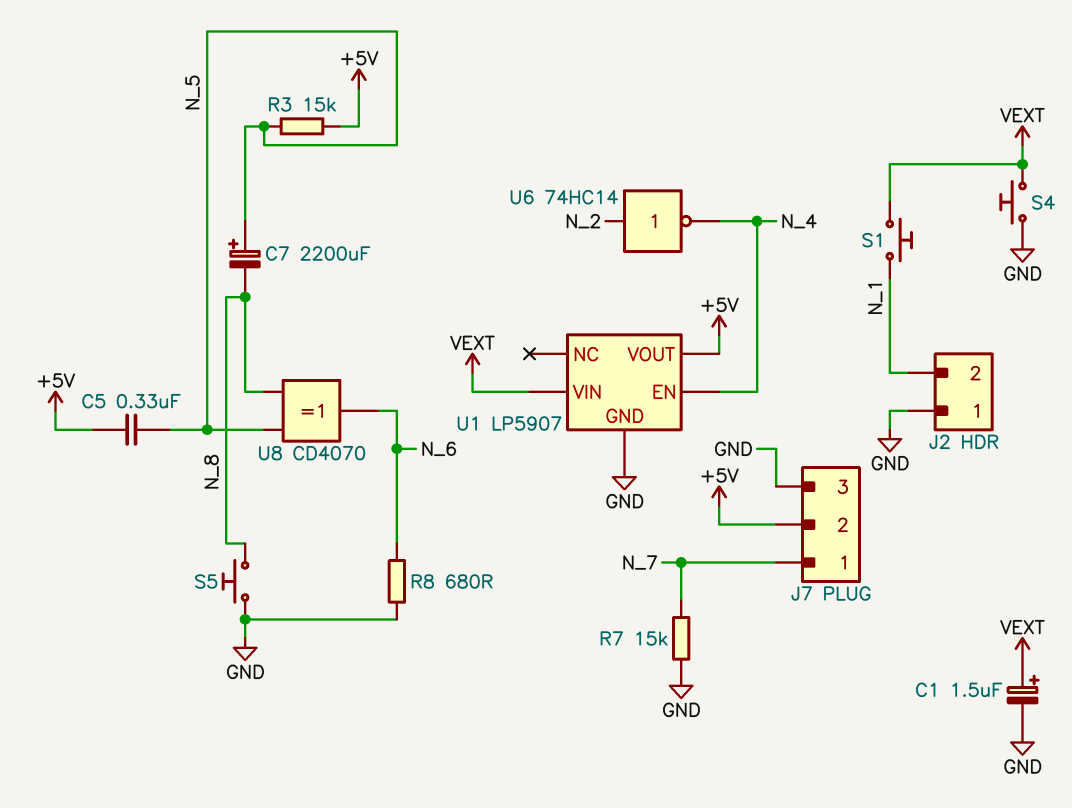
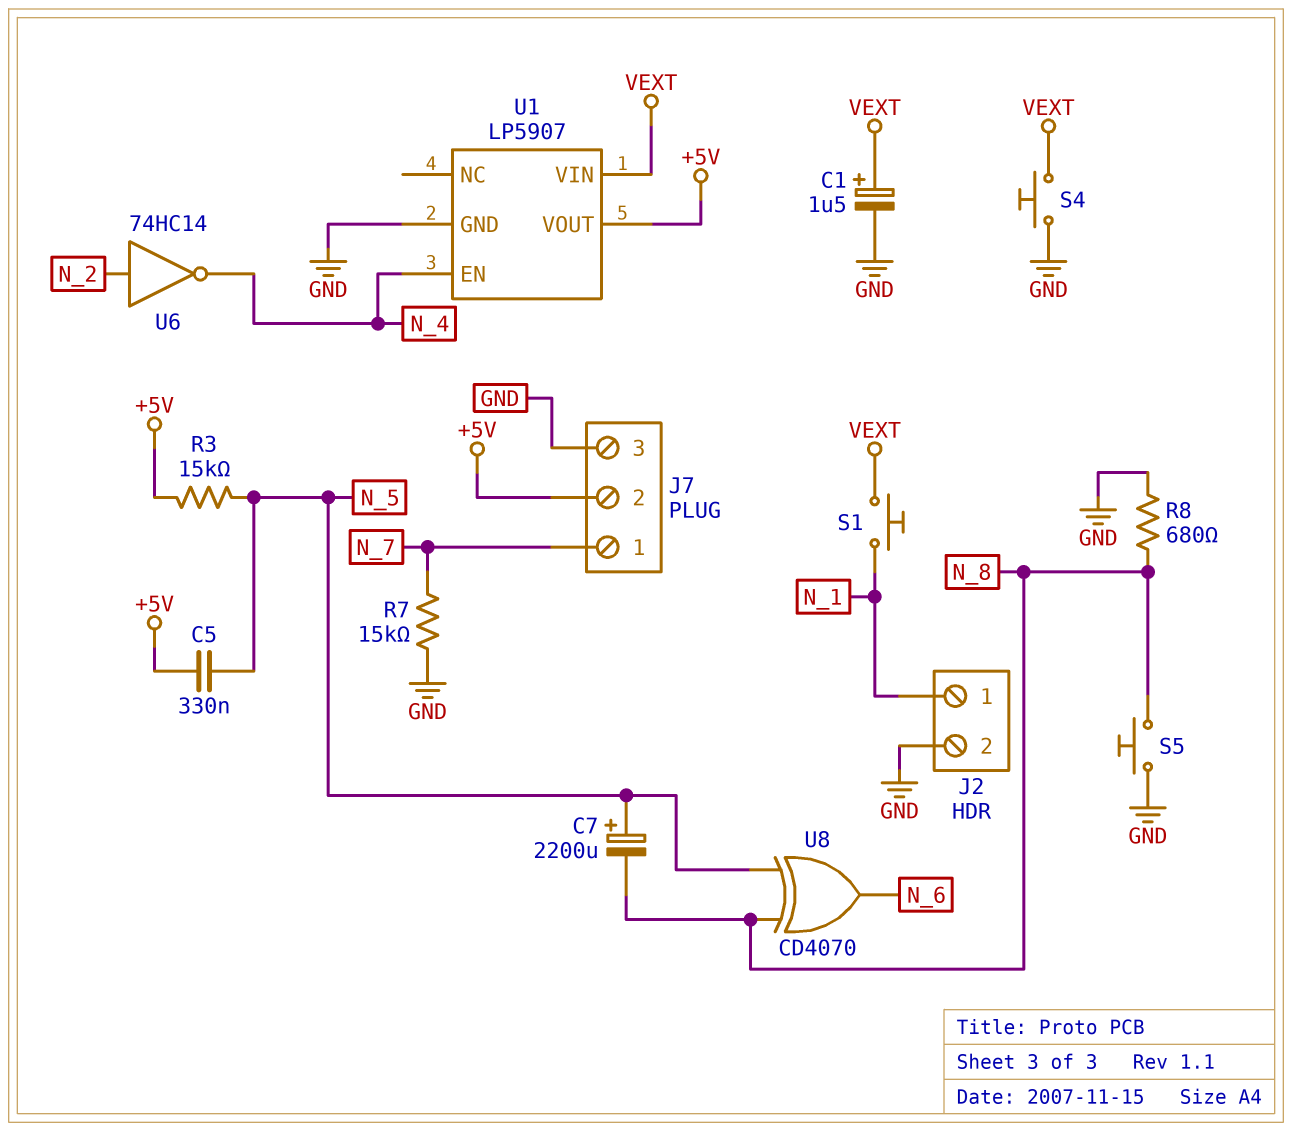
J2 pin 1: GND -> N_1
J2 pin 2: N_1 -> GND
R8: 680 (GND, N_6) -> 680 (GND, N_8)

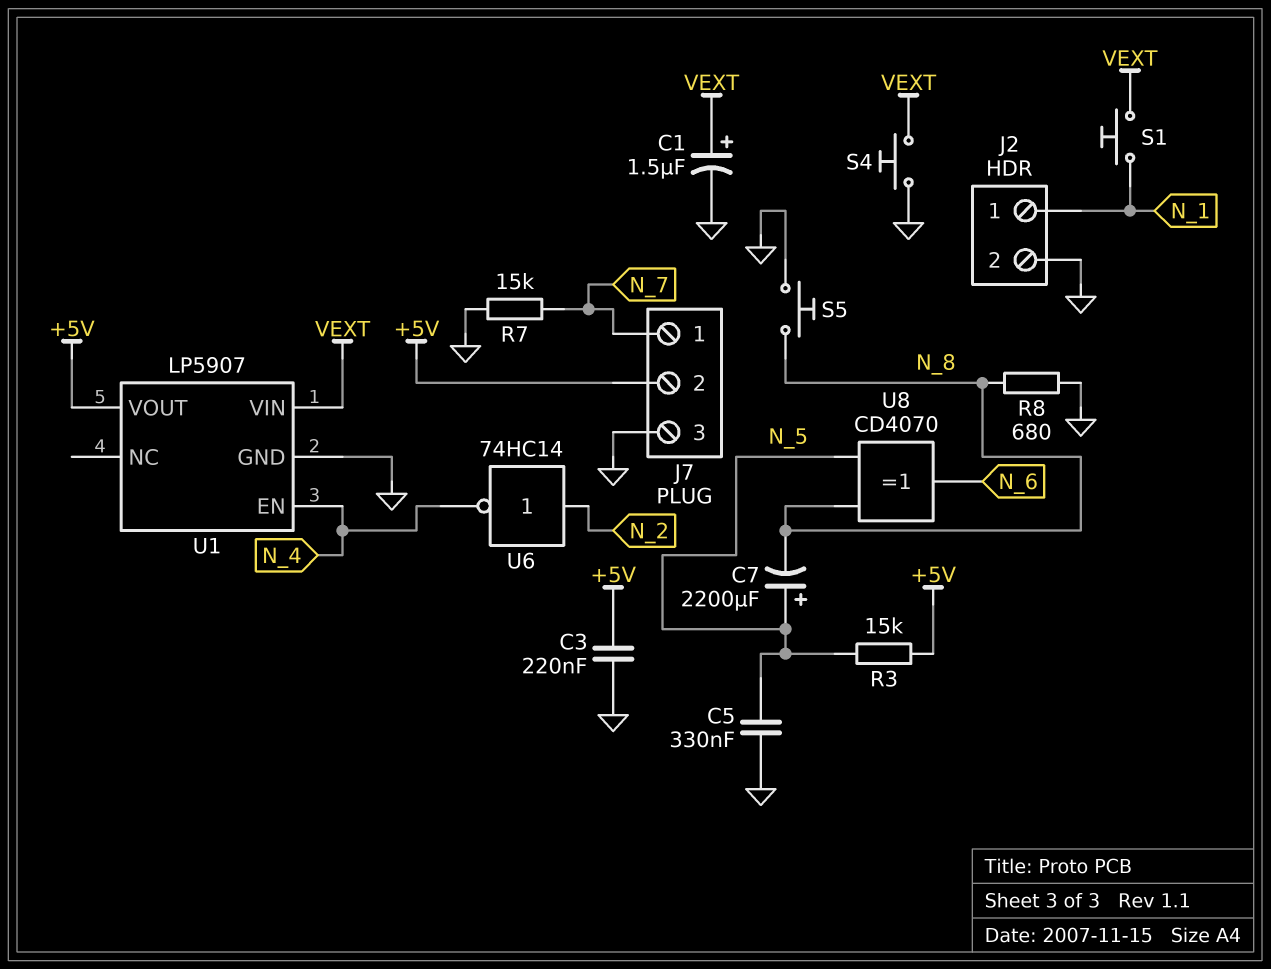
C3: none -> 220nF (+5V, GND)
C5: 330nF (+5V, N_5) -> 330nF (GND, N_5)

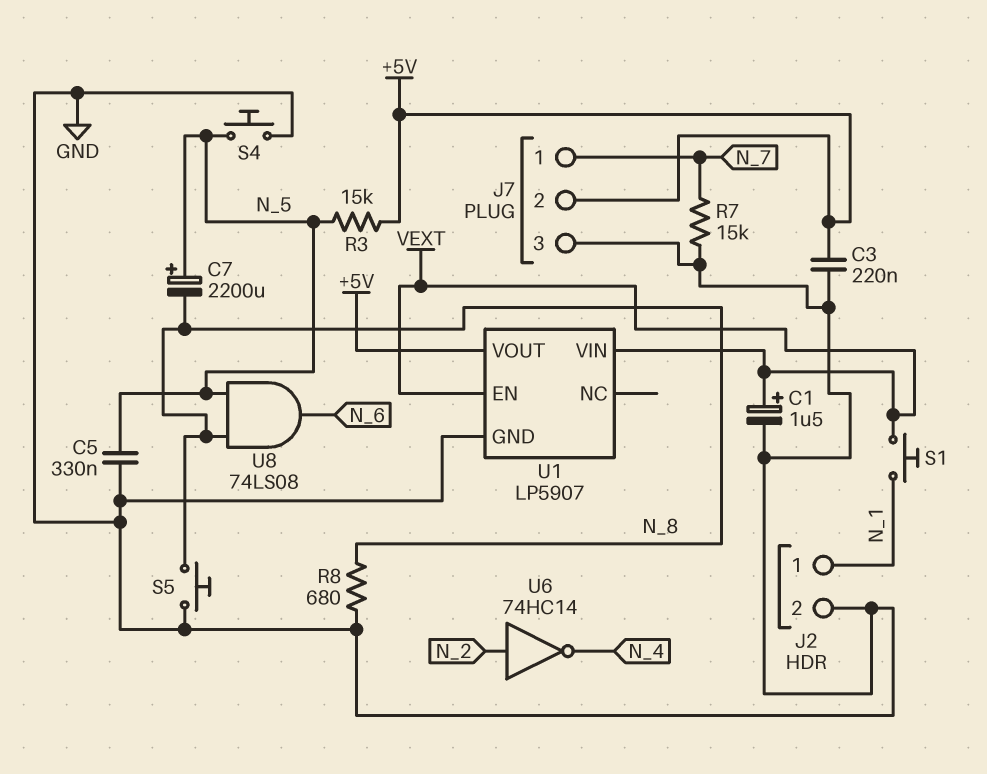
S4: button (GND, VEXT) -> button (GND, N_5)
U1 pin EN: N_4 -> VEXT
U8: XOR CD4070 (in N_5, in N_8, out N_6) -> AND 74LS08 (in N_5, in N_8, out N_6)

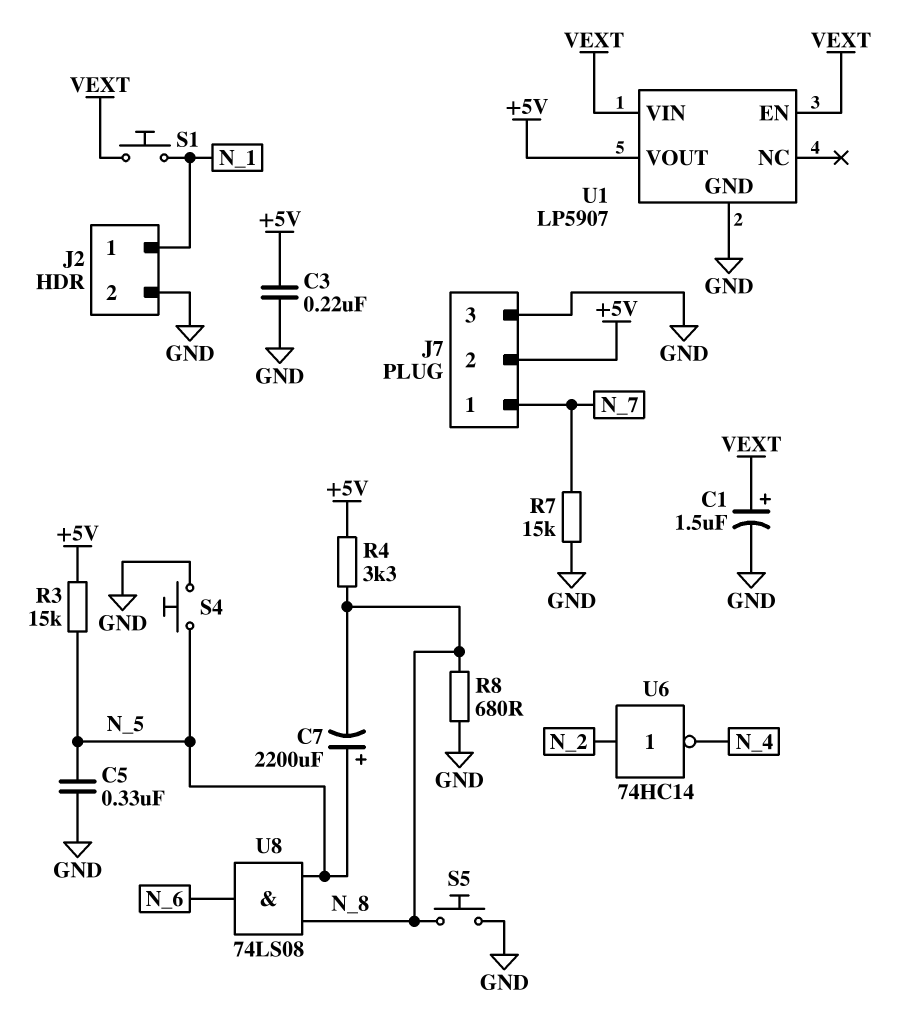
R4: none -> 3.3k (+5V, N_8)

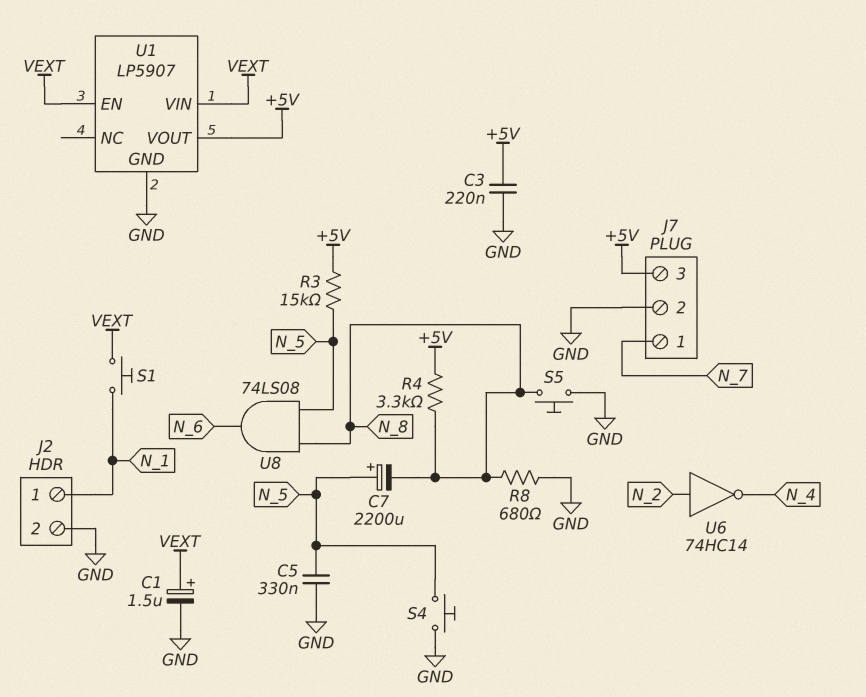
J7 pin 2: +5V -> GND
J7 pin 3: GND -> +5V
R7: 15k (GND, N_7) -> none

